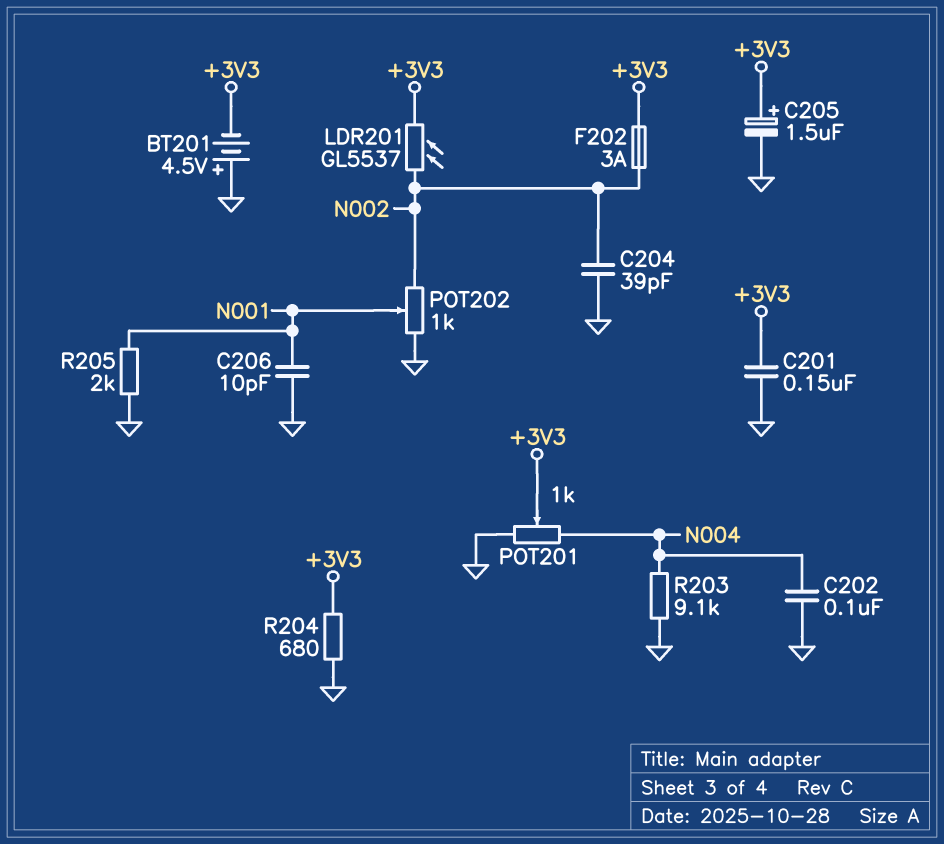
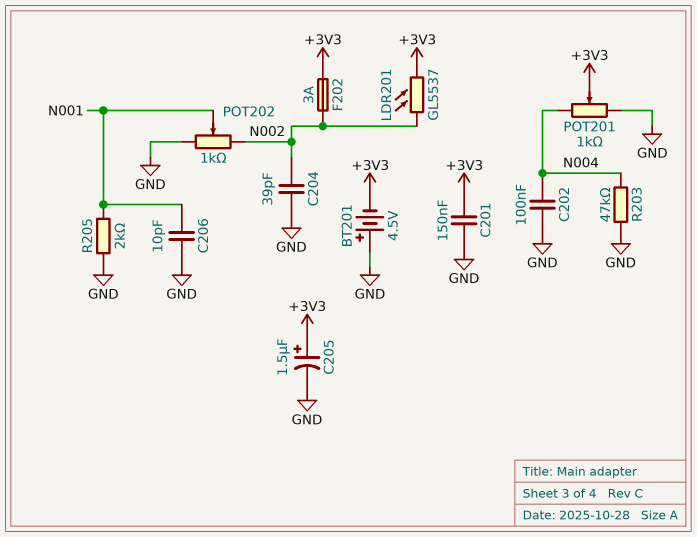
R203: 9.1k (GND, N004) -> 47k (GND, N004)
R204: 680 (+3V3, GND) -> none

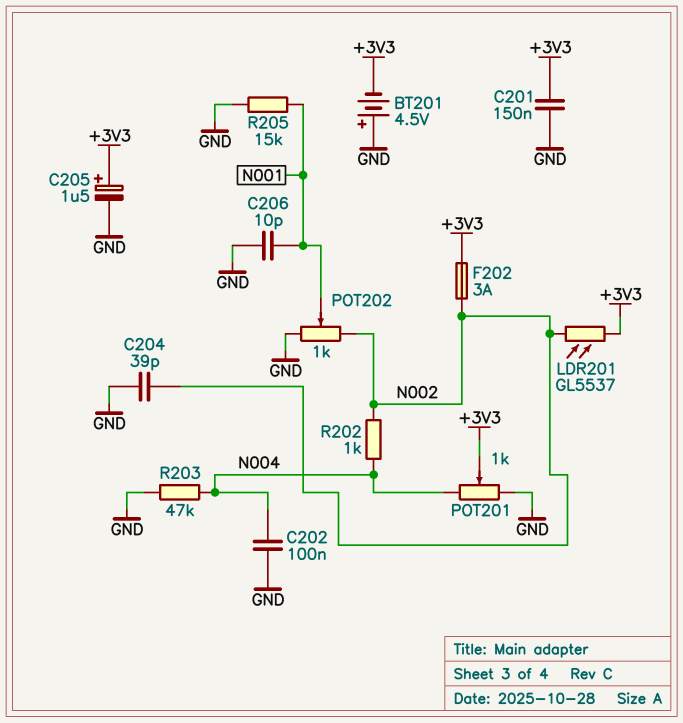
R202: none -> 1k (N002, N004)
R205: 2k (GND, N001) -> 15k (GND, N001)

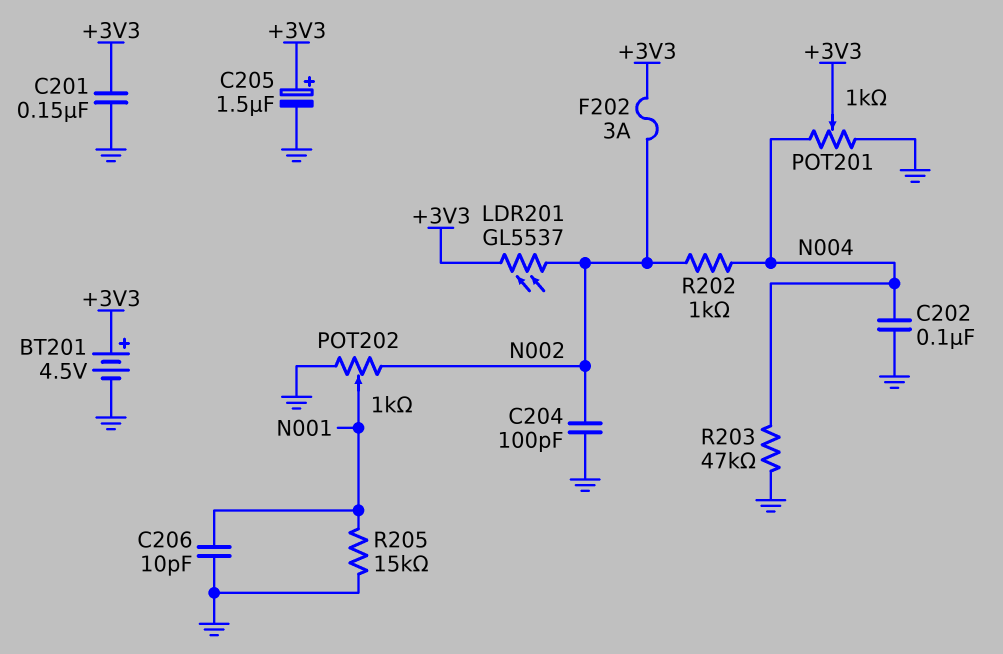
BT201: 4.5V (plus GND, minus +3V3) -> 4.5V (plus +3V3, minus GND)
C204: 39pF (GND, N002) -> 100pF (GND, N002)

